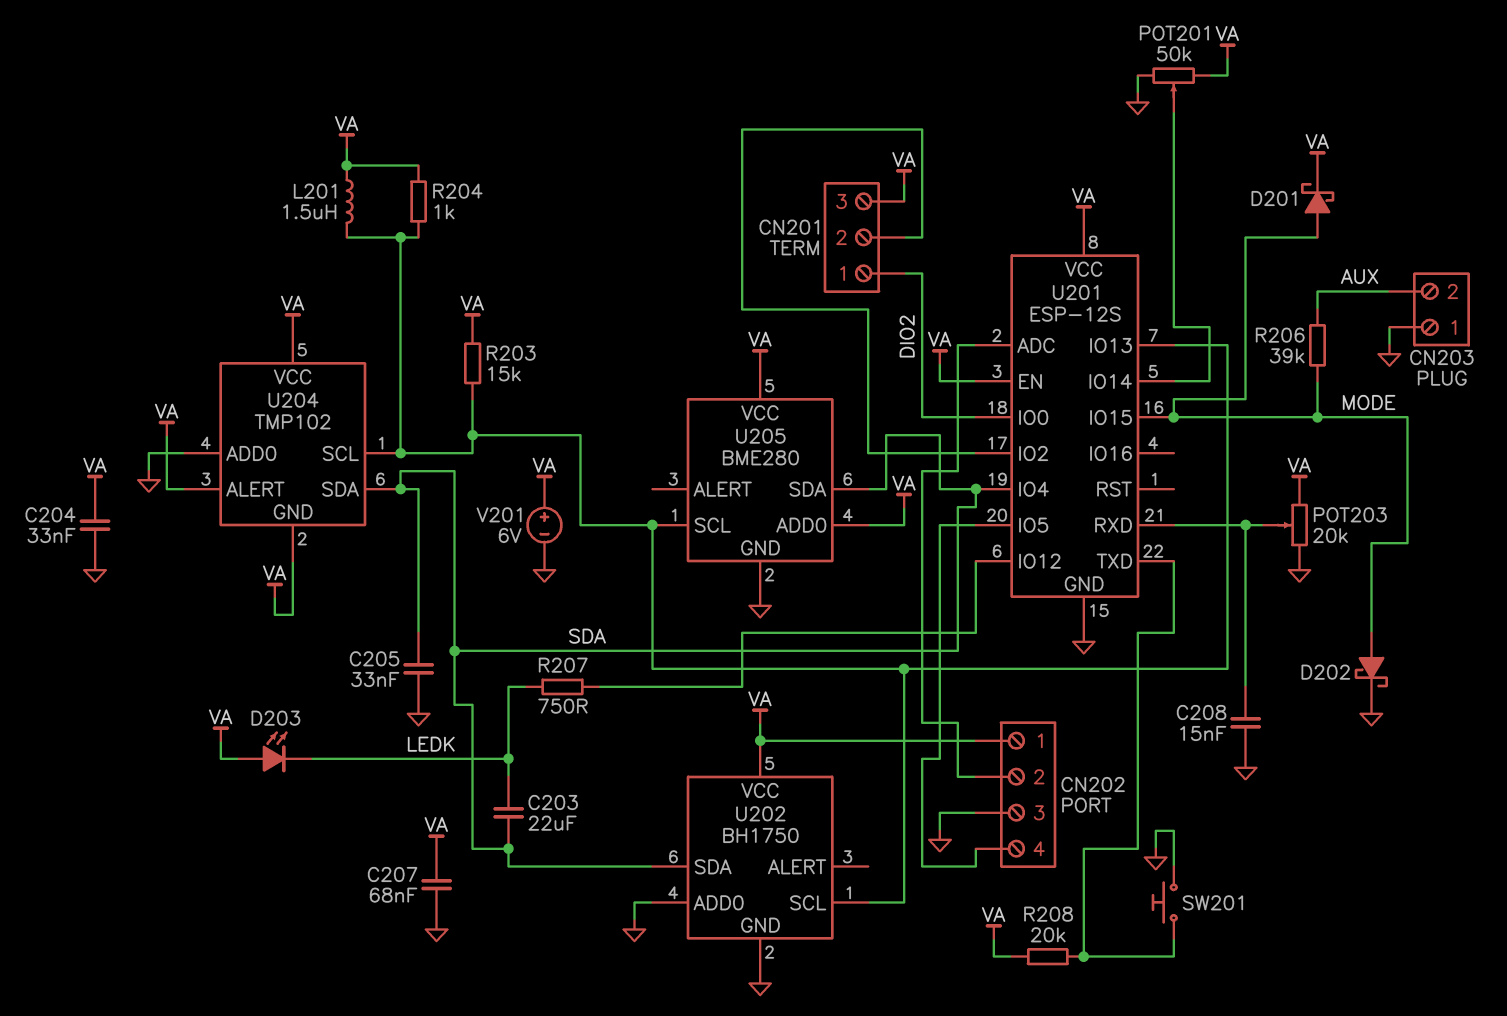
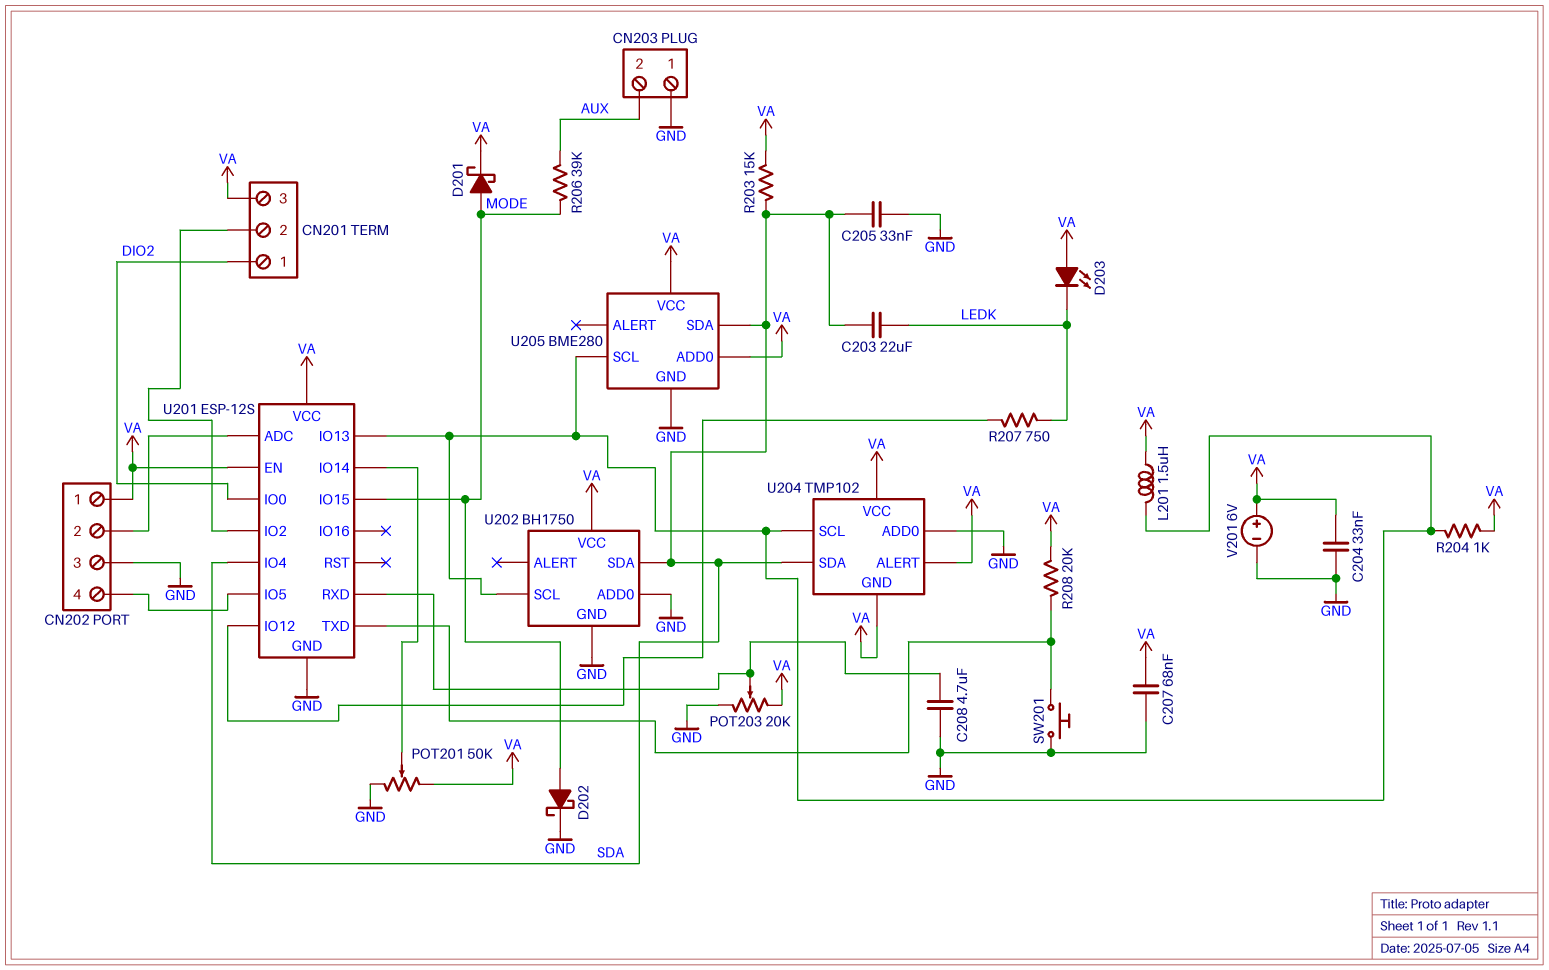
C208: 15nF (GND, U201/RXD) -> 4.7uF (GND, U201/RXD)
R203: 15k (U201/IO13, VA) -> 15k (SDA, VA)

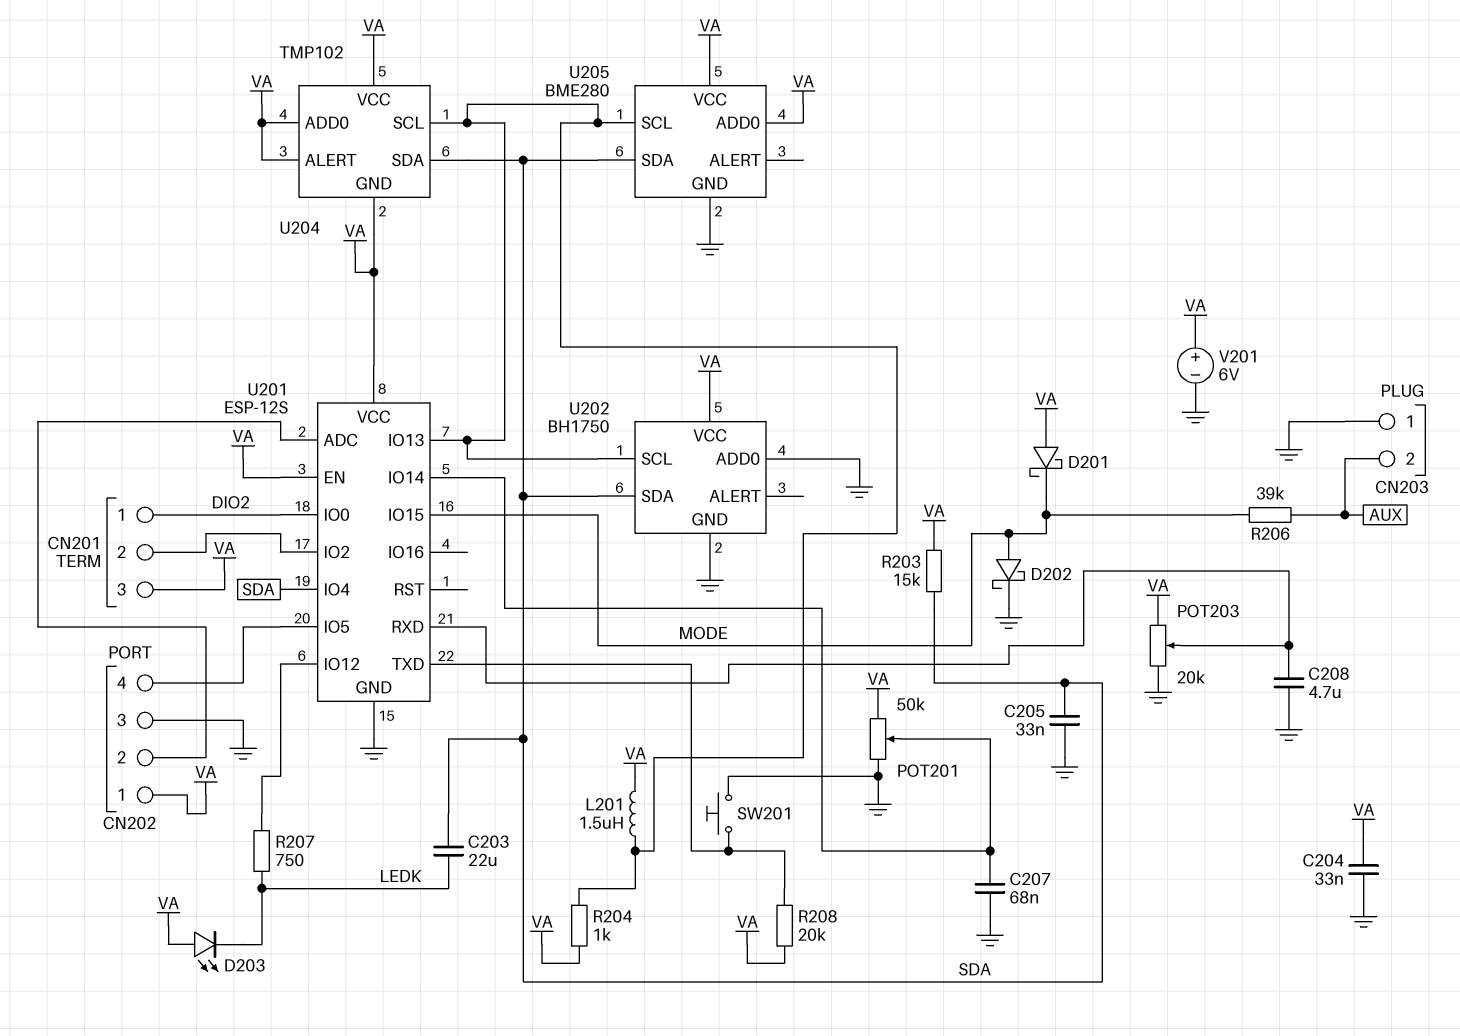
C207: 68nF (GND, VA) -> 68nF (GND, U201/IO14)
D201: schottky (A MODE, K VA) -> schottky (A VA, K MODE)
U204 pin ADD0: GND -> VA

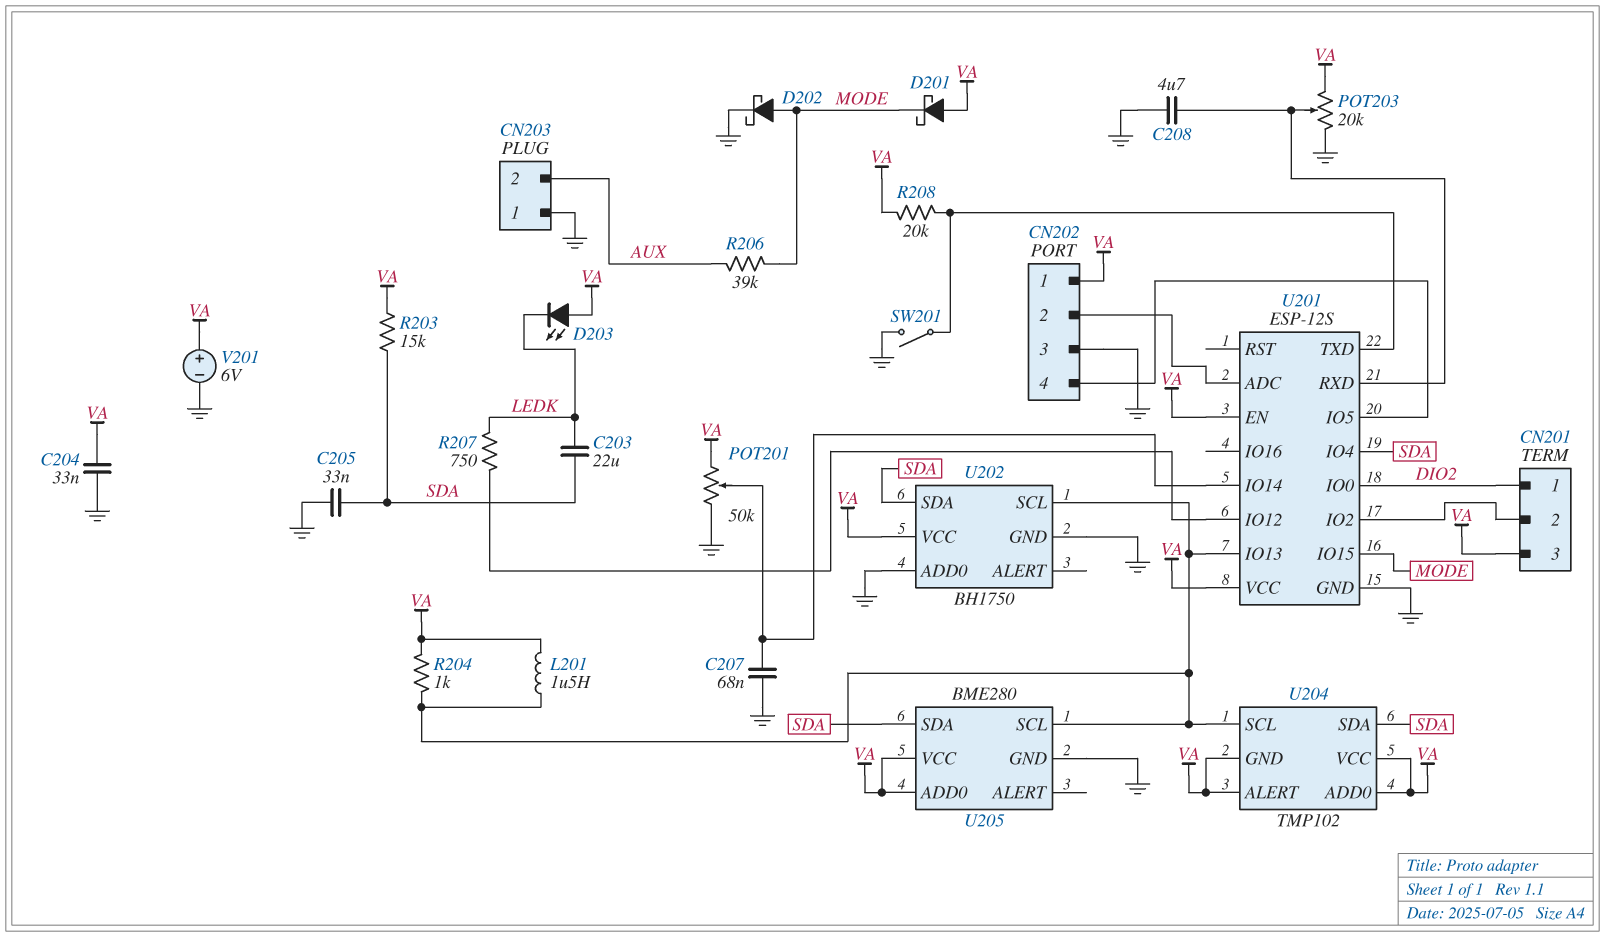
SW201: button (GND, U201/TXD) -> switch (GND, U201/TXD)

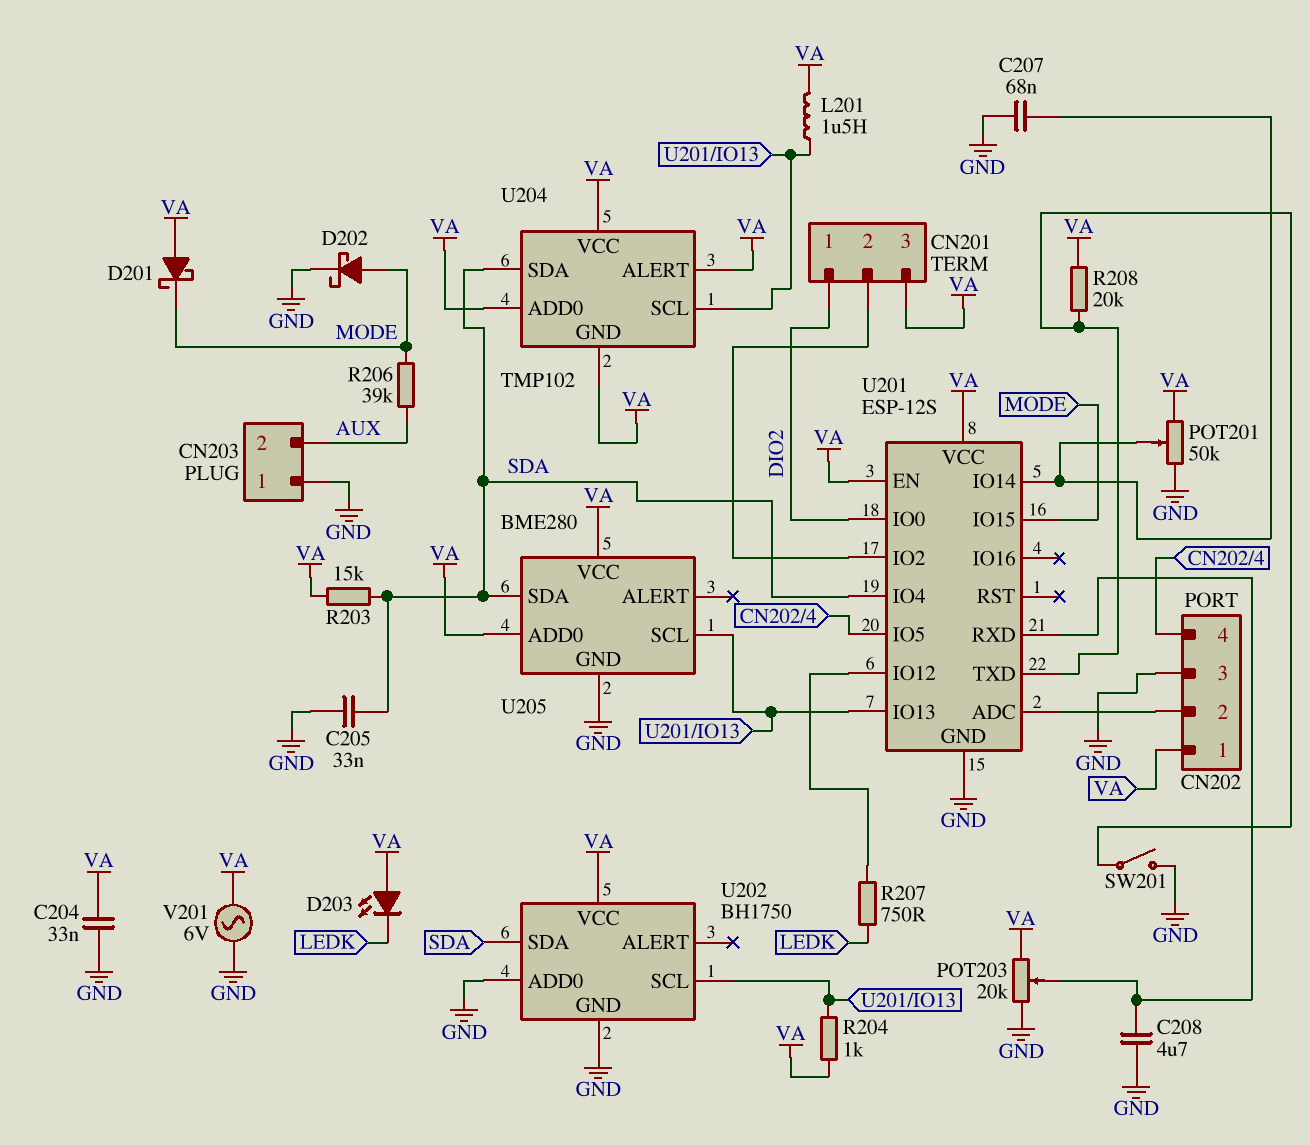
C203: 22uF (LEDK, SDA) -> none
V201: 6V (plus VA, minus GND) -> AC 6V (GND, VA)

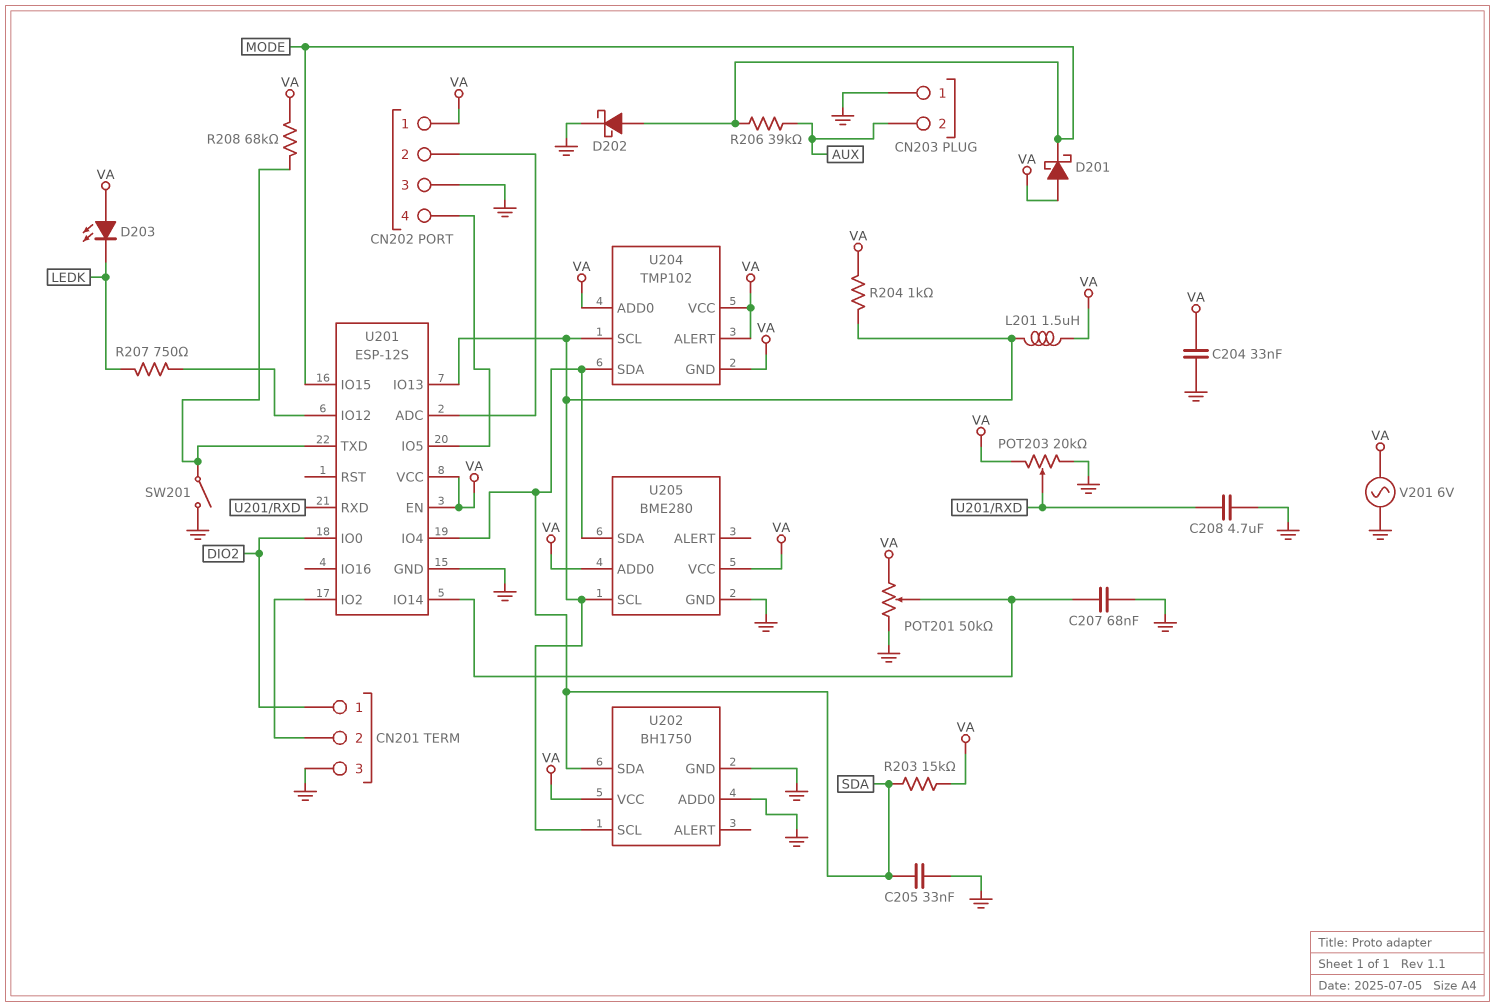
CN201 pin 3: VA -> GND
R208: 20k (U201/TXD, VA) -> 68k (U201/TXD, VA)

